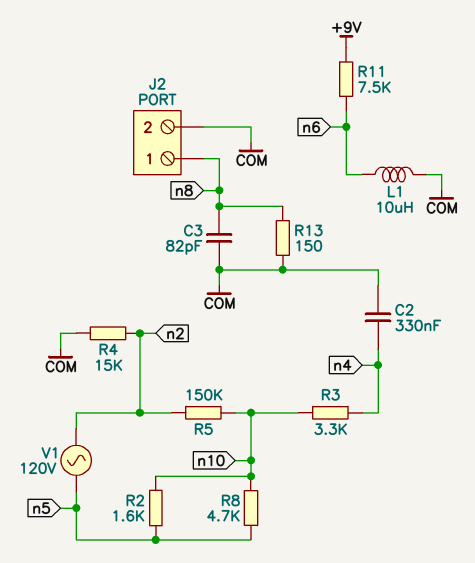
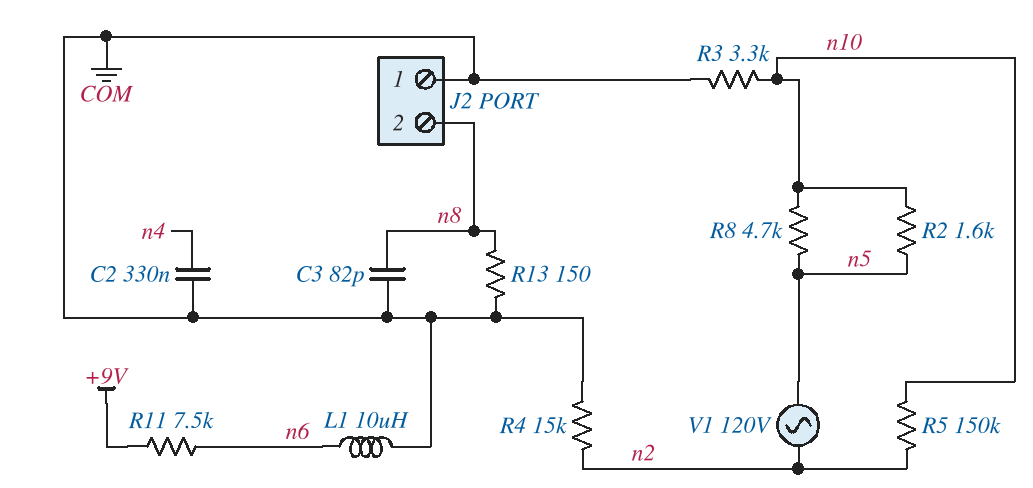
J2 pin 1: n8 -> COM
J2 pin 2: COM -> n8
R3: 3.3k (n4, n10) -> 3.3k (COM, n10)

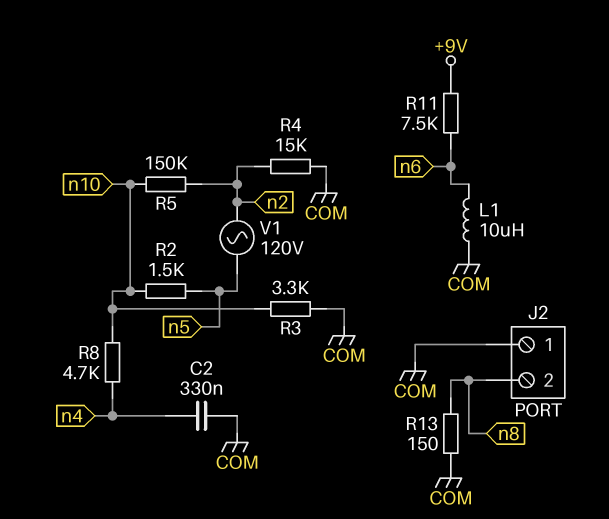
C3: 82pF (COM, n8) -> none
R2: 1.6k (n5, n10) -> 1.5k (n5, n10)
R8: 4.7k (n5, n10) -> 4.7k (n4, n10)

